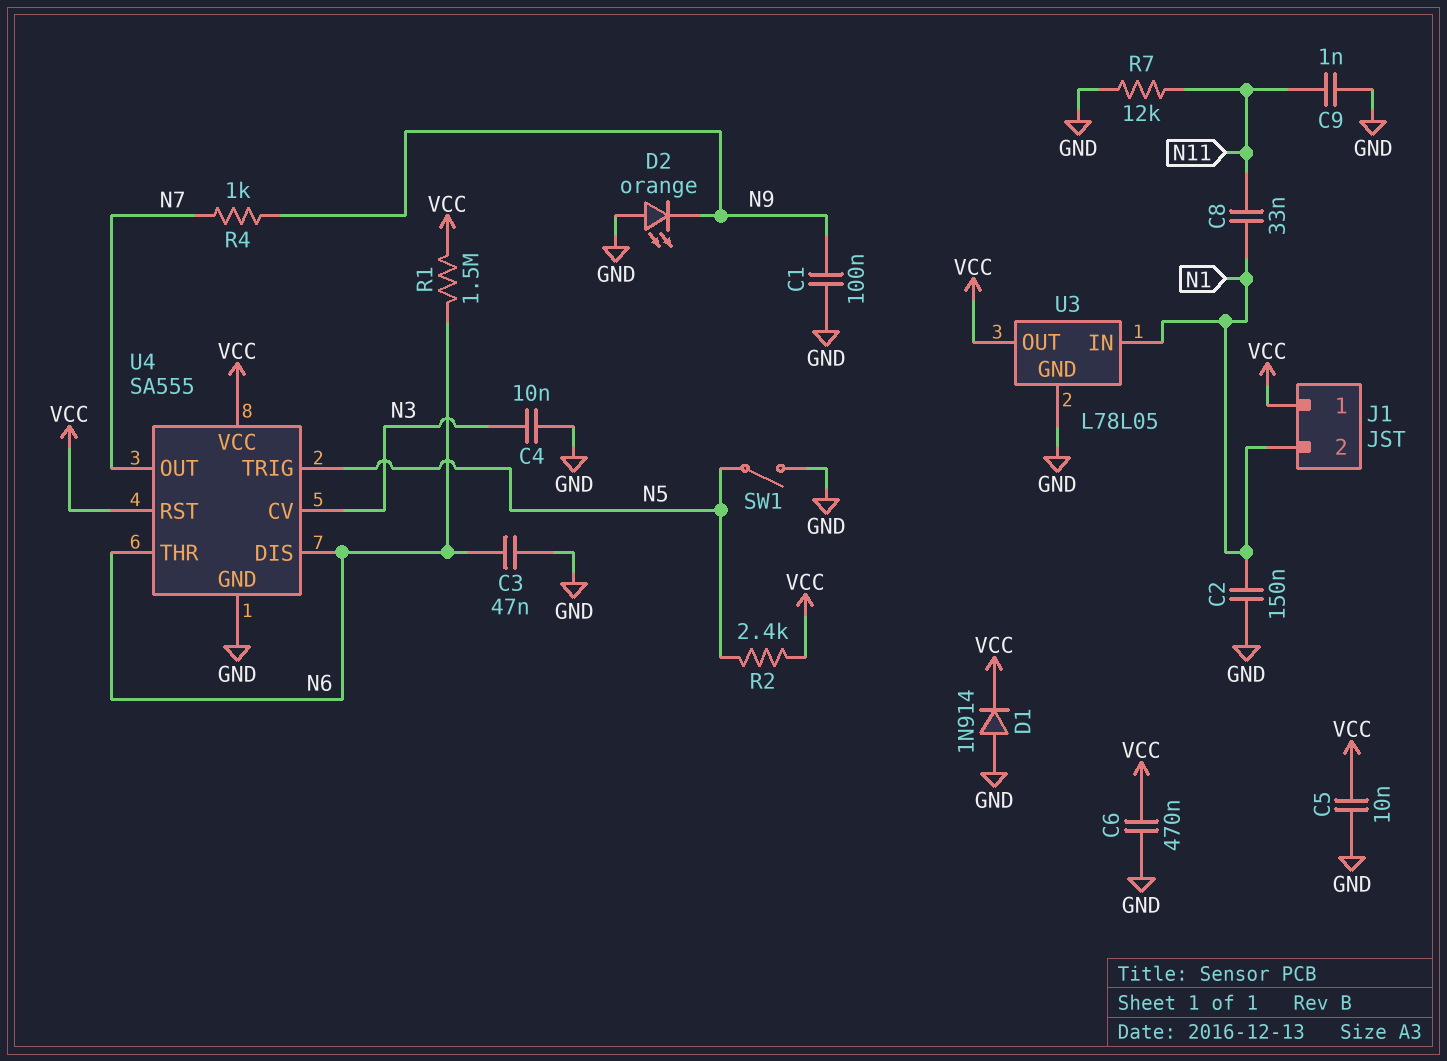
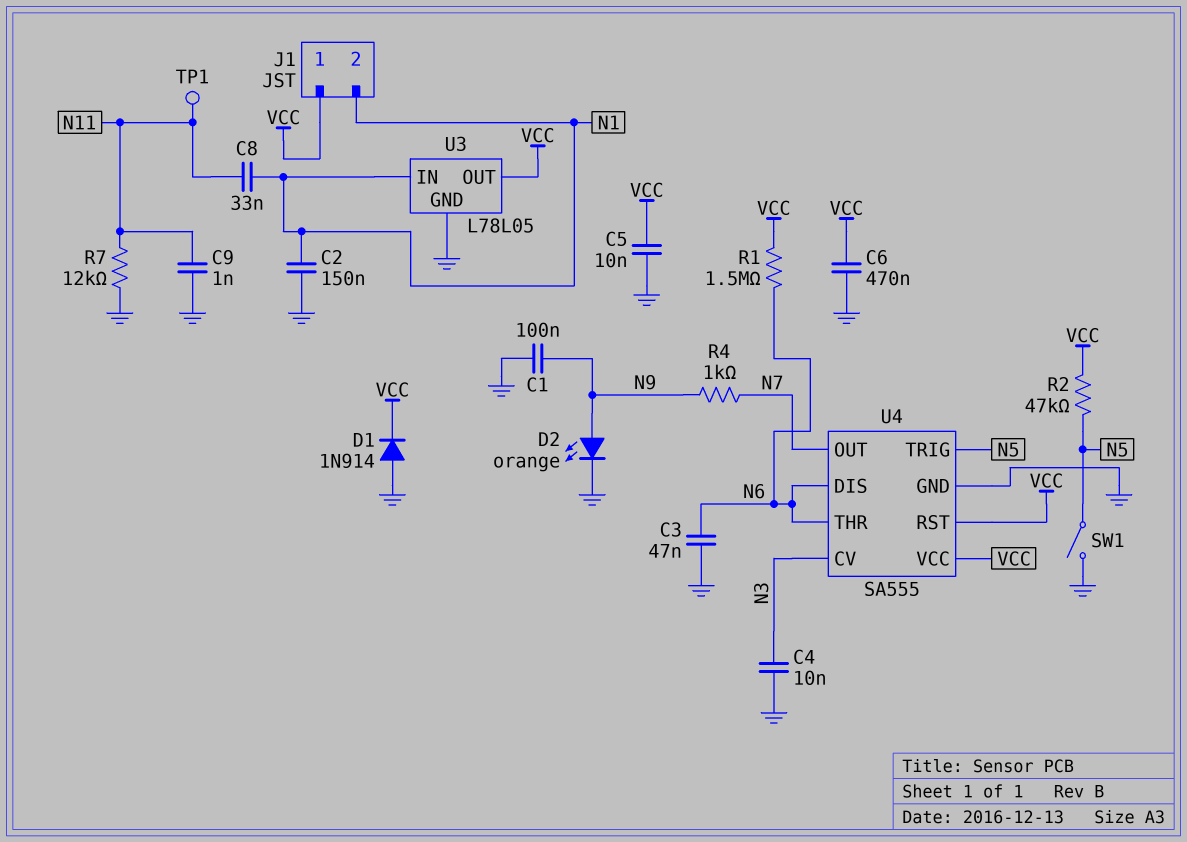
D2: LED orange (A GND, K N9) -> LED orange (A N9, K GND)
R2: 2.4k (N5, VCC) -> 47k (N5, VCC)
TP1: none -> test point (N11)

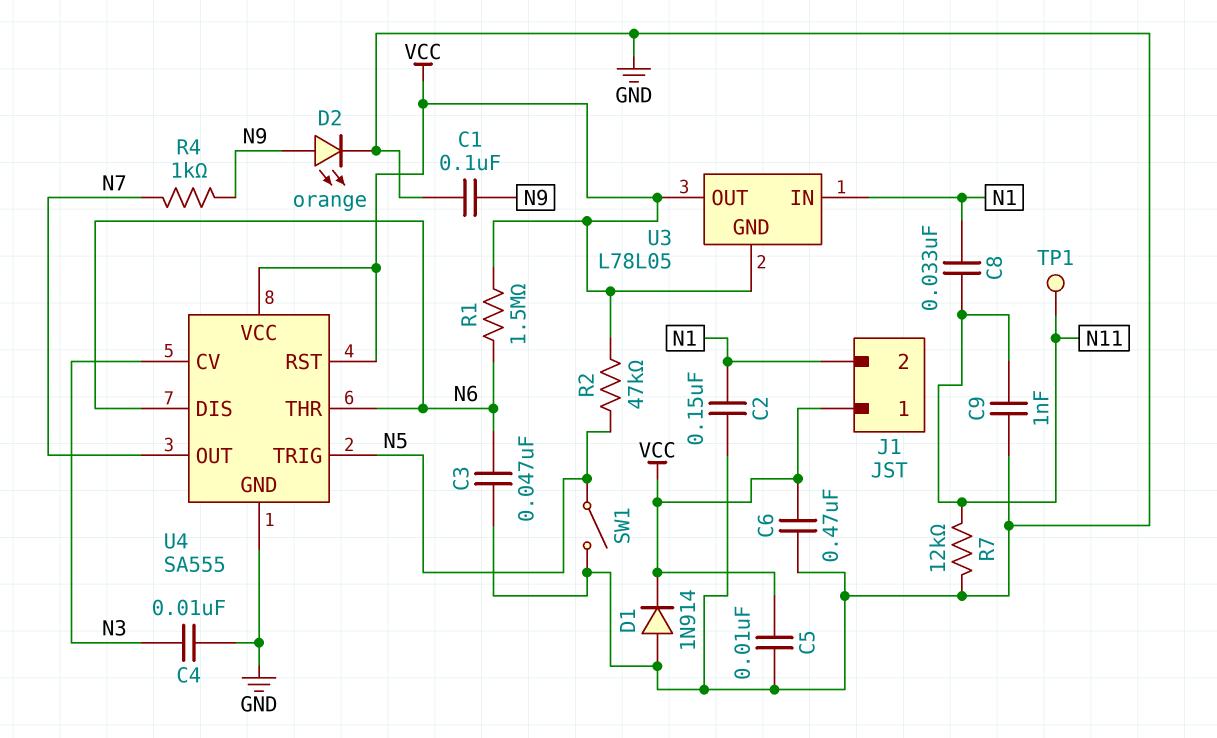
U3 pin GND: GND -> VCC

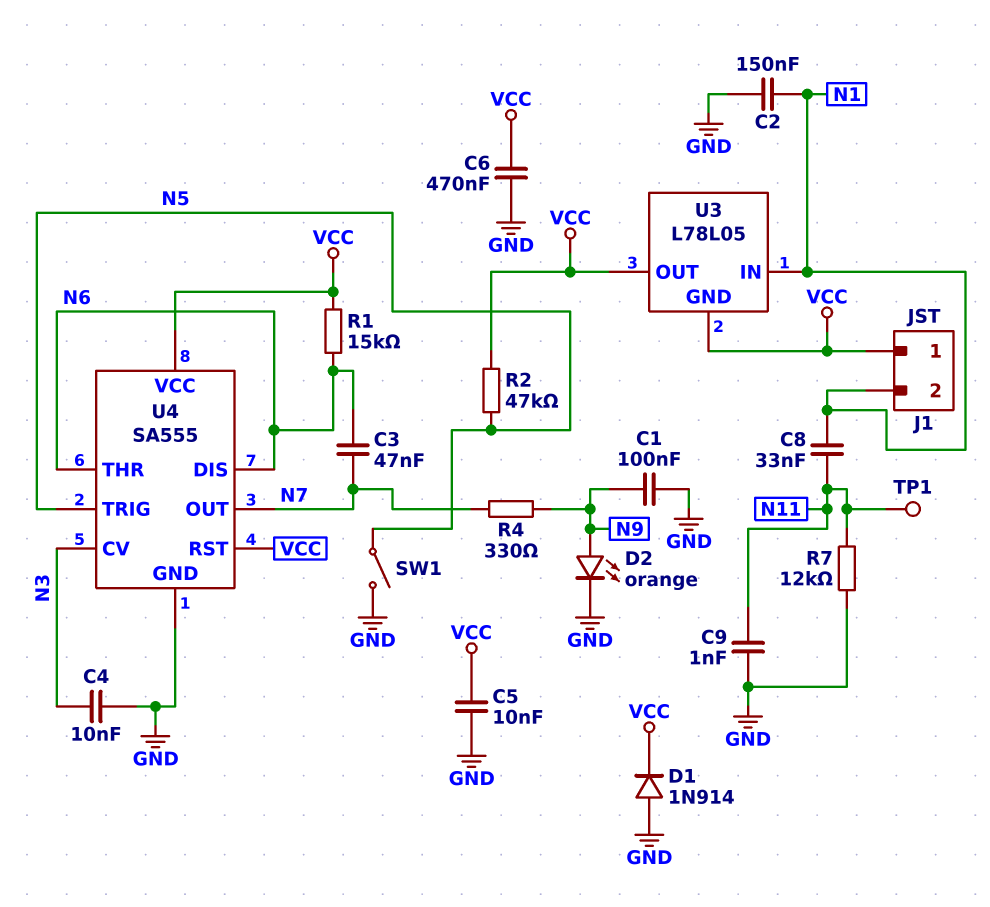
C3: 47nF (GND, N6) -> 47nF (N6, N7)
R1: 1.5M (N6, VCC) -> 15k (N6, VCC)
R4: 1k (N7, N9) -> 330 (N7, N9)

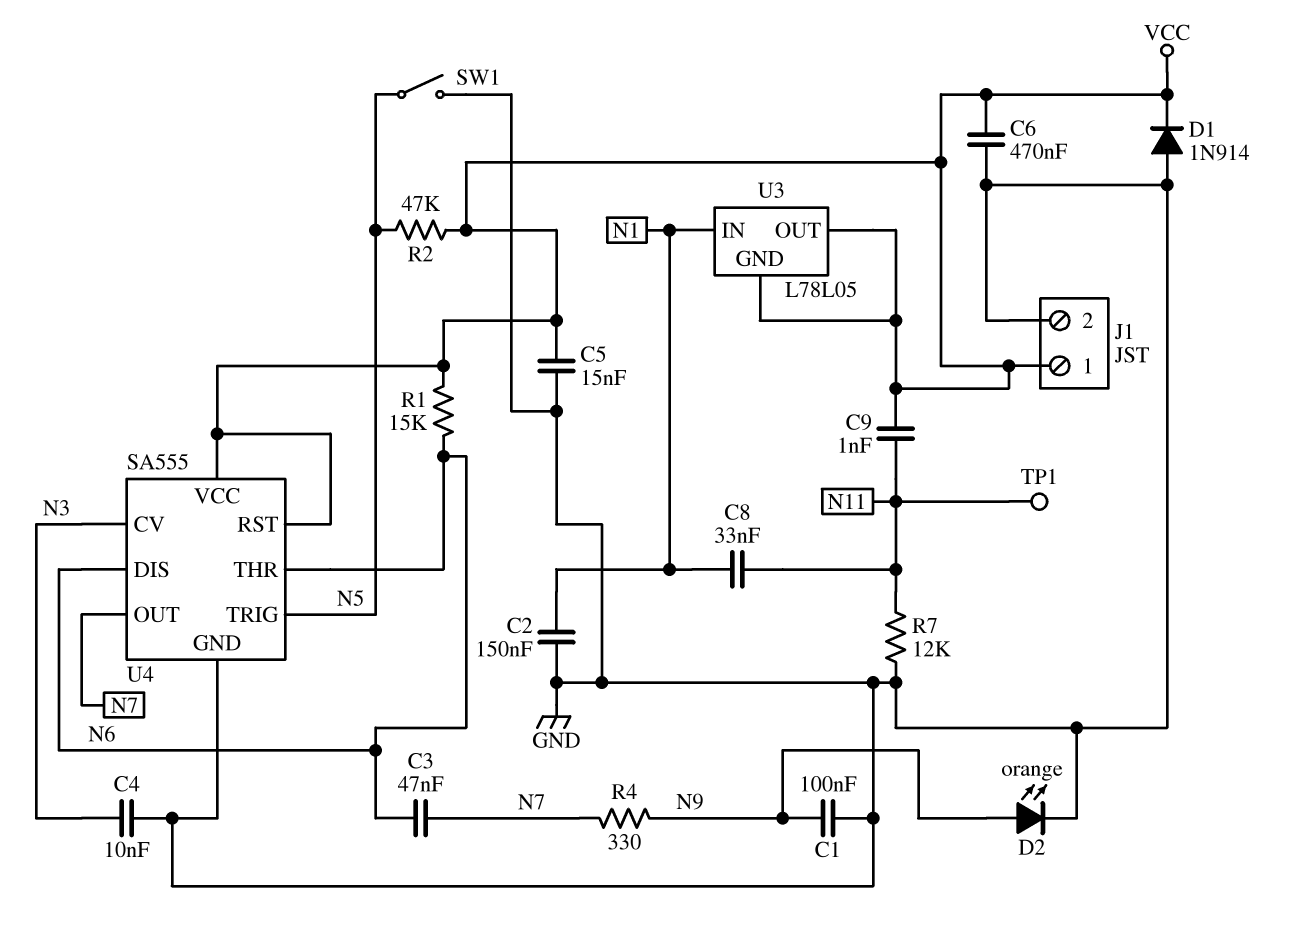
C5: 10nF (GND, VCC) -> 15nF (GND, VCC)
C9: 1nF (GND, N11) -> 1nF (N11, VCC)
J1 pin 2: N1 -> GND

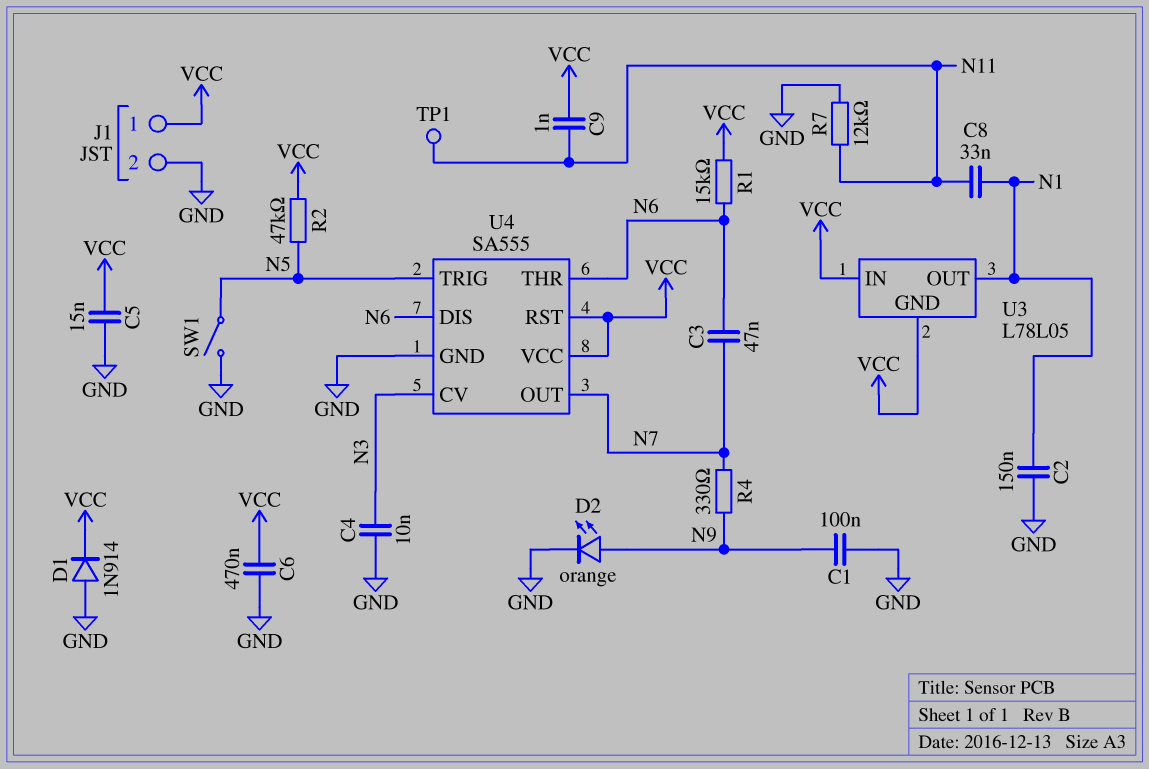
U3 pin IN: N1 -> VCC
U3 pin OUT: VCC -> N1

